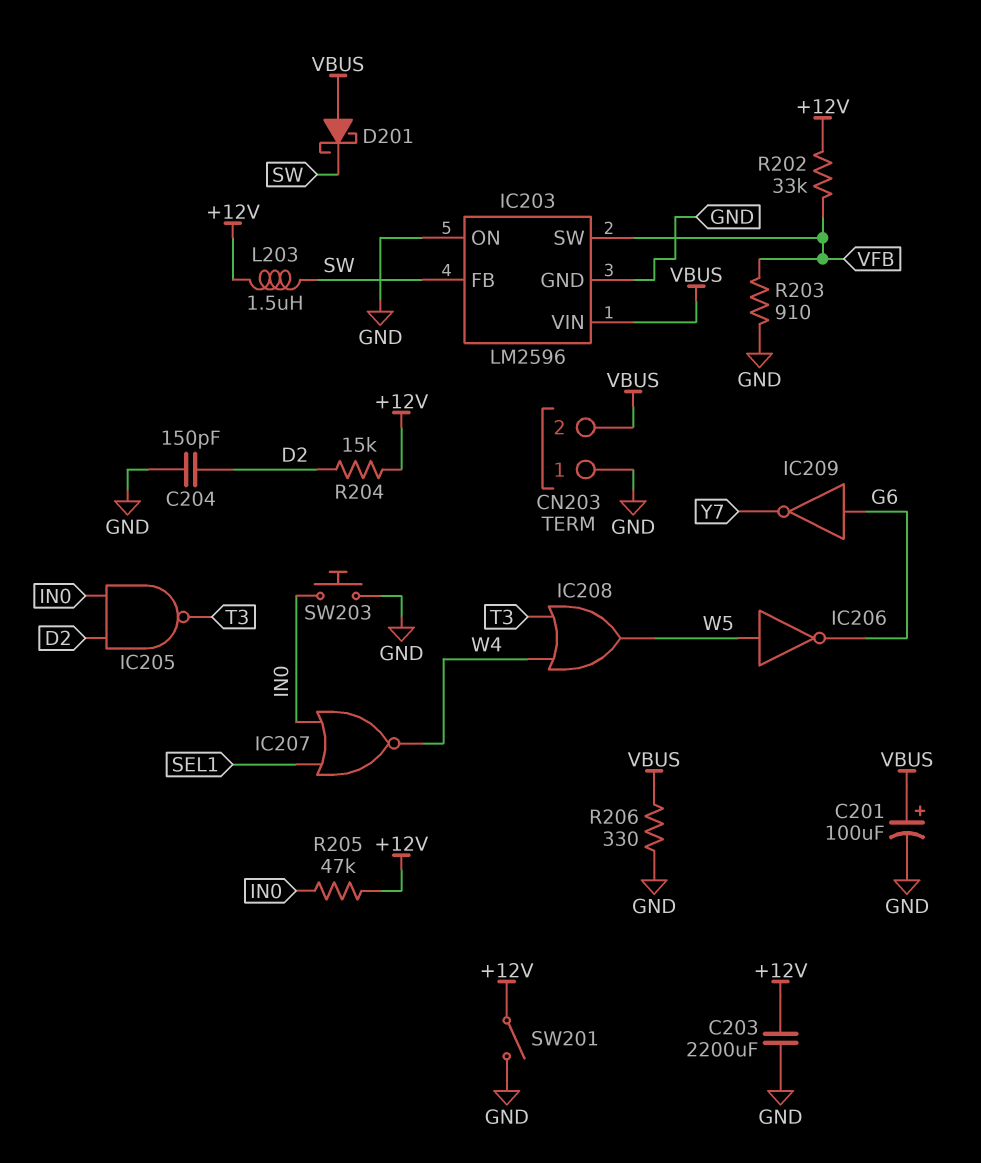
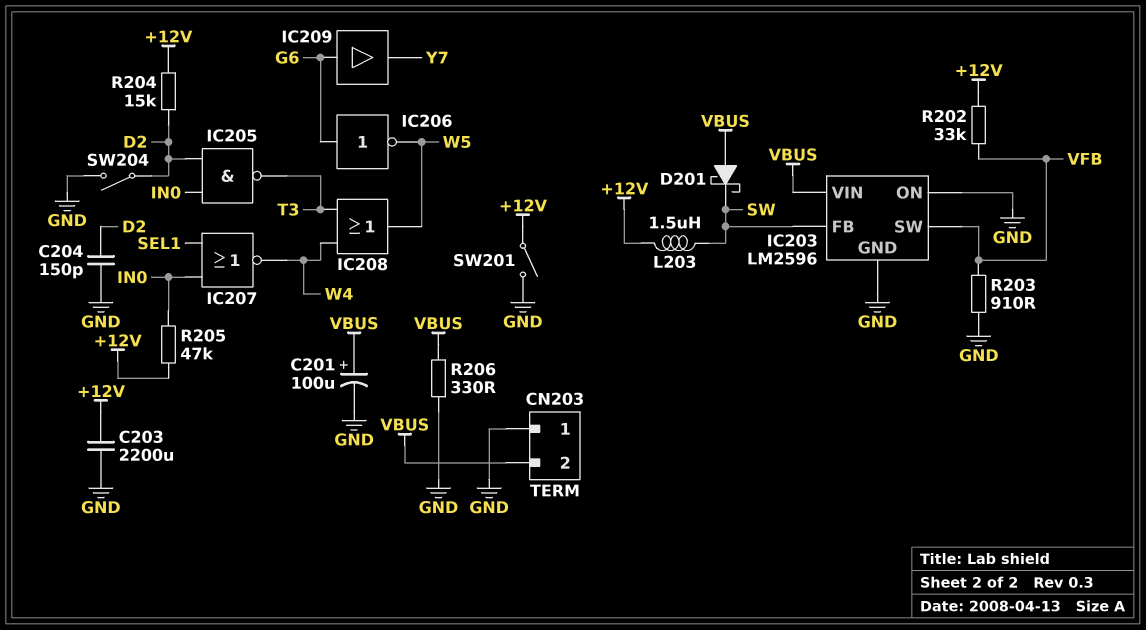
IC206: NOT (in W5, out G6) -> NOT (in G6, out W5)
IC209: NOT (in G6, out Y7) -> buffer (in G6, out Y7)
SW203: button (GND, IN0) -> none
SW204: none -> switch (D2, GND)

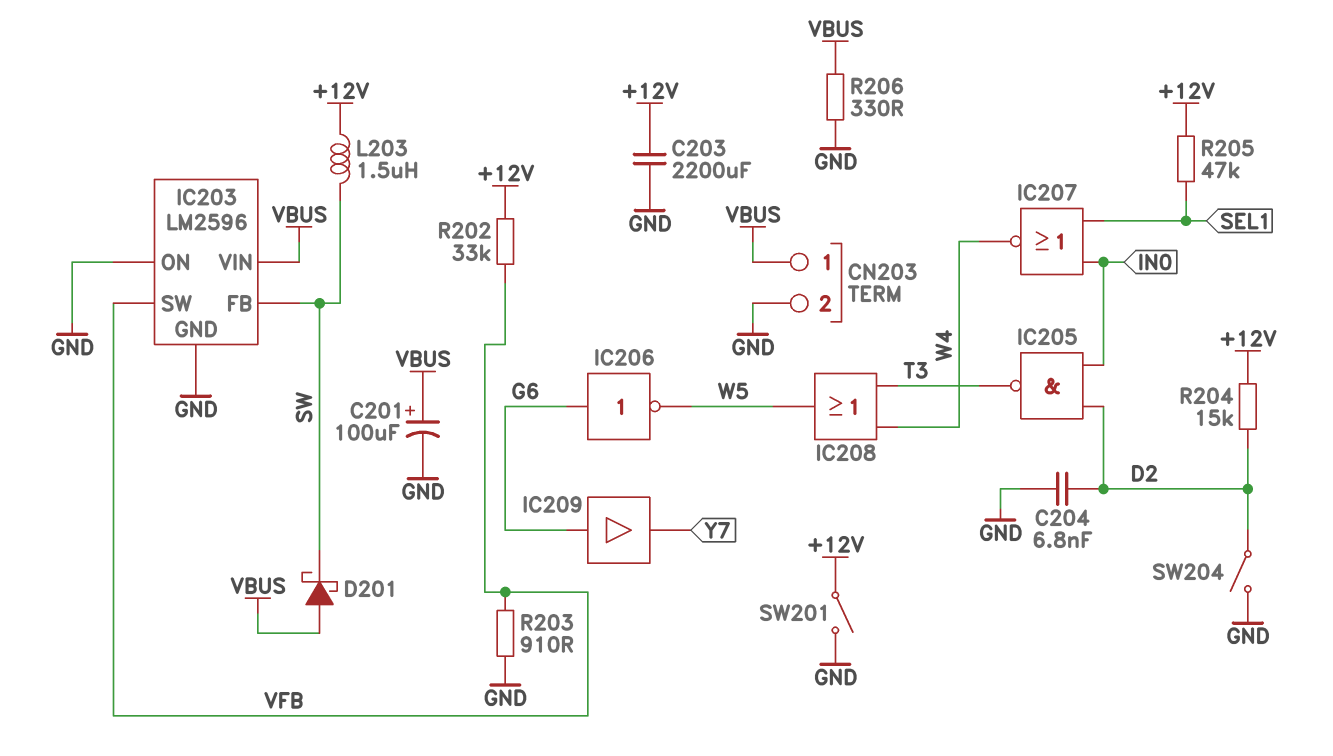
C204: 150pF (D2, GND) -> 6.8nF (D2, GND)
CN203 pin 1: GND -> VBUS
CN203 pin 2: VBUS -> GND
R205: 47k (+12V, IN0) -> 47k (+12V, SEL1)

